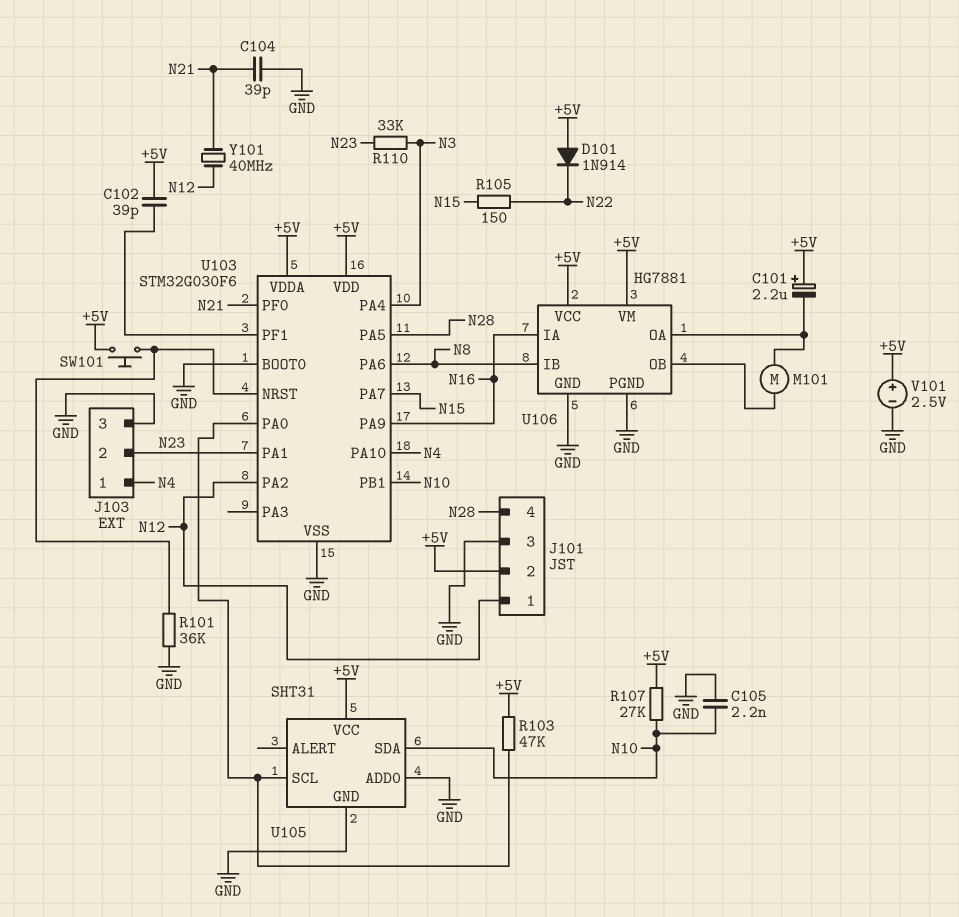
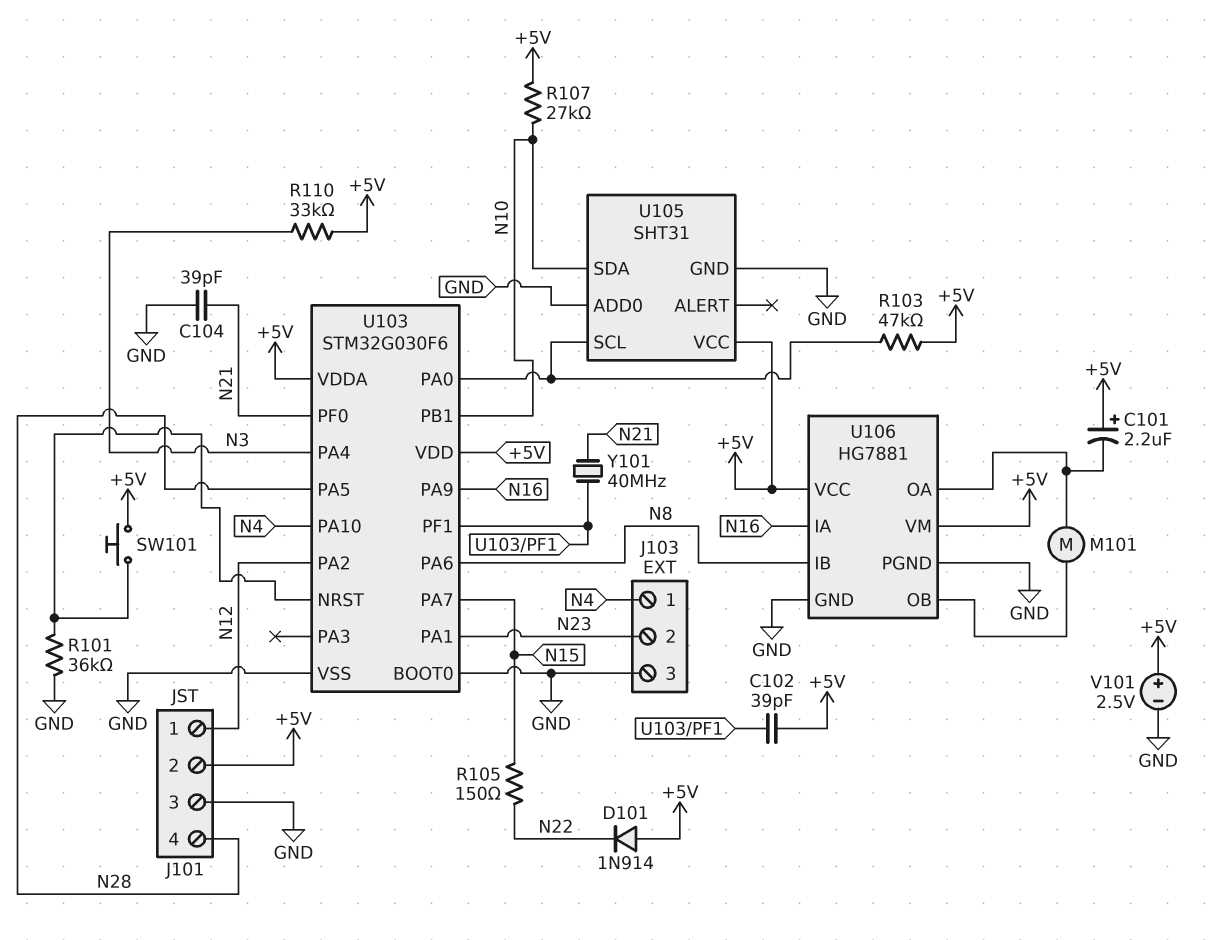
C105: 2.2nF (GND, N10) -> none
R110: 33k (N3, N23) -> 33k (+5V, N3)
Y101: 40MHz (N12, N21) -> 40MHz (N21, U103/PF1)

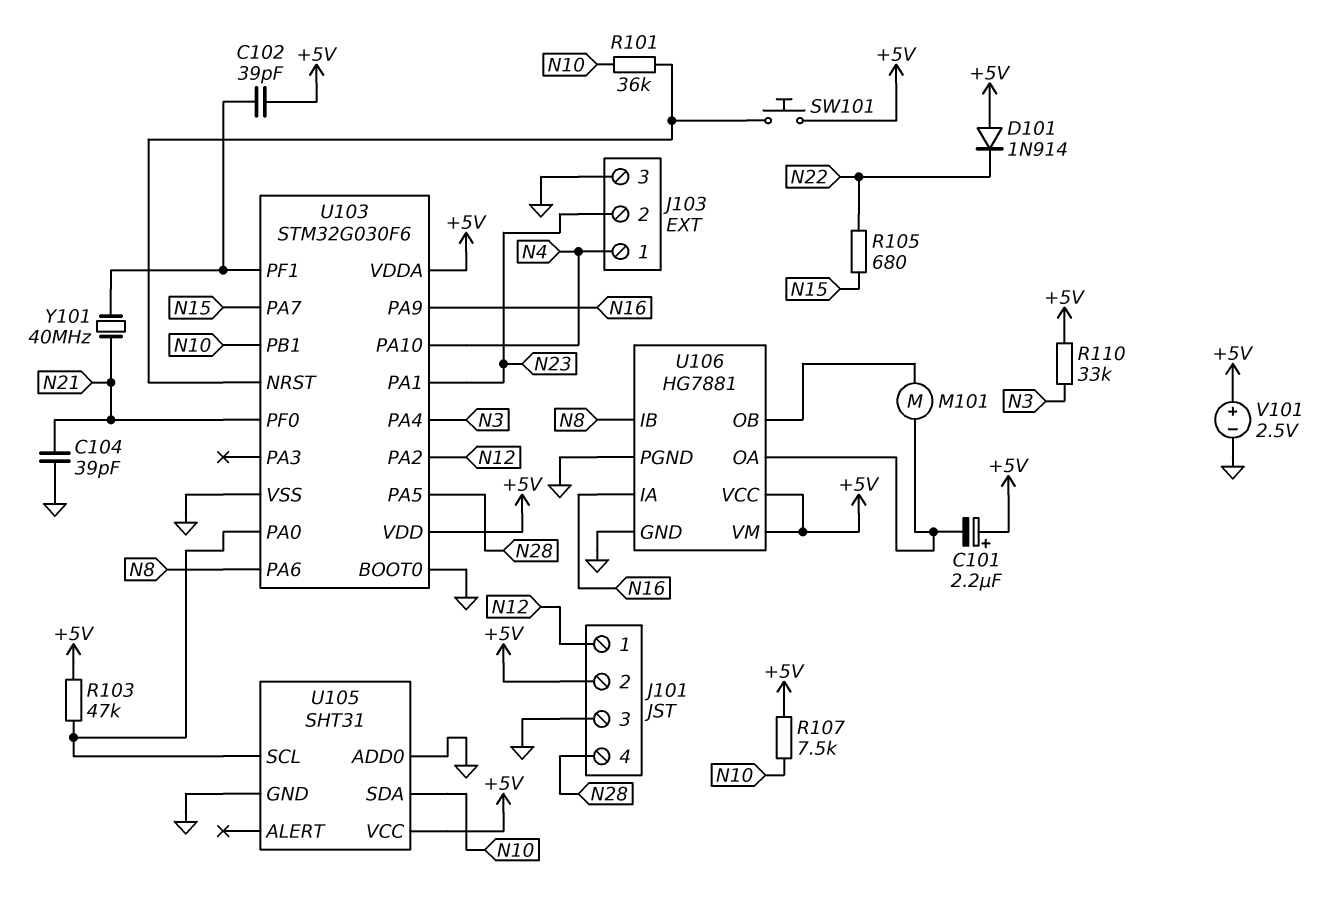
R101: 36k (GND, U103/NRST) -> 36k (N10, U103/NRST)
R105: 150 (N15, N22) -> 680 (N15, N22)
R107: 27k (+5V, N10) -> 7.5k (+5V, N10)

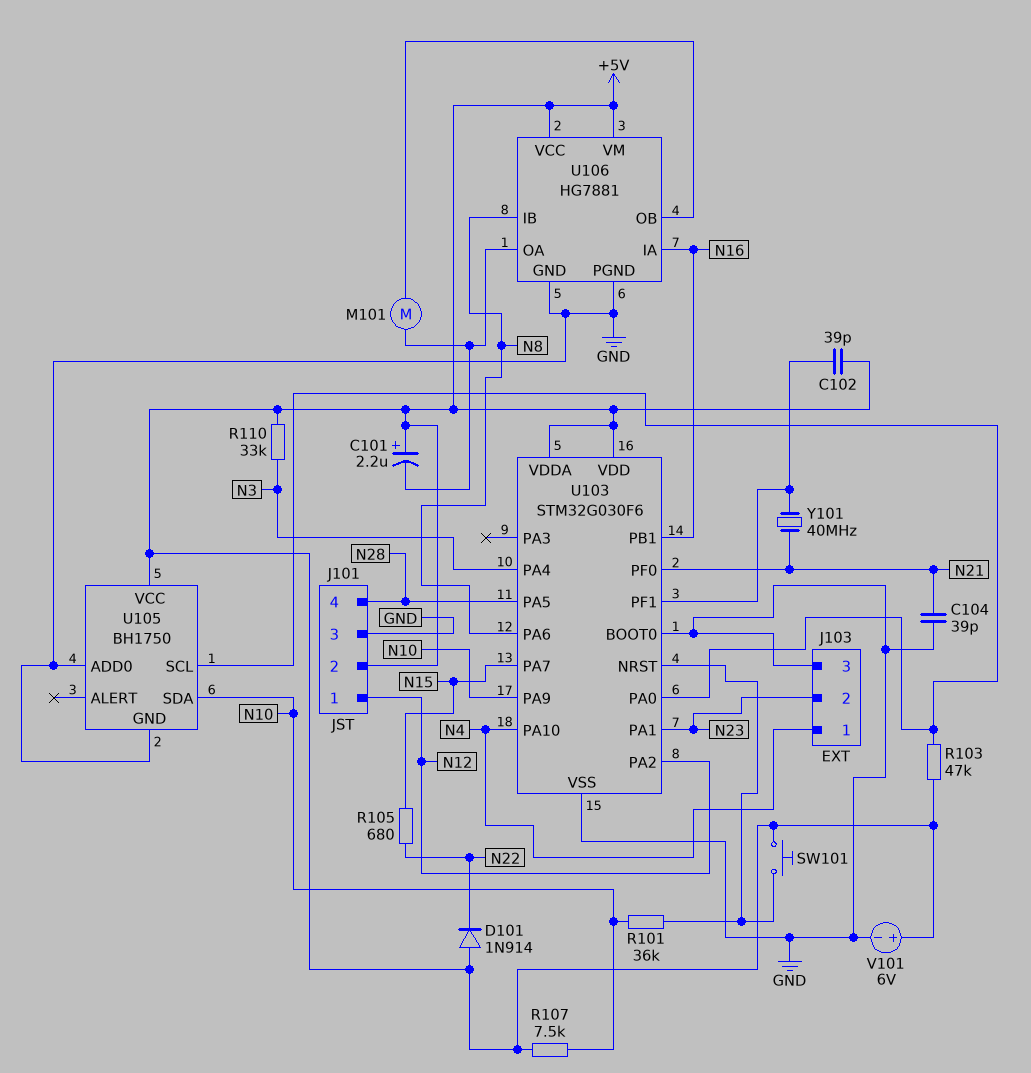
U103 pin PA9: N16 -> N10
U103 pin PB1: N10 -> N16
U105: SHT31 -> BH1750
V101: 2.5V (plus +5V, minus GND) -> 6V (plus +5V, minus GND)

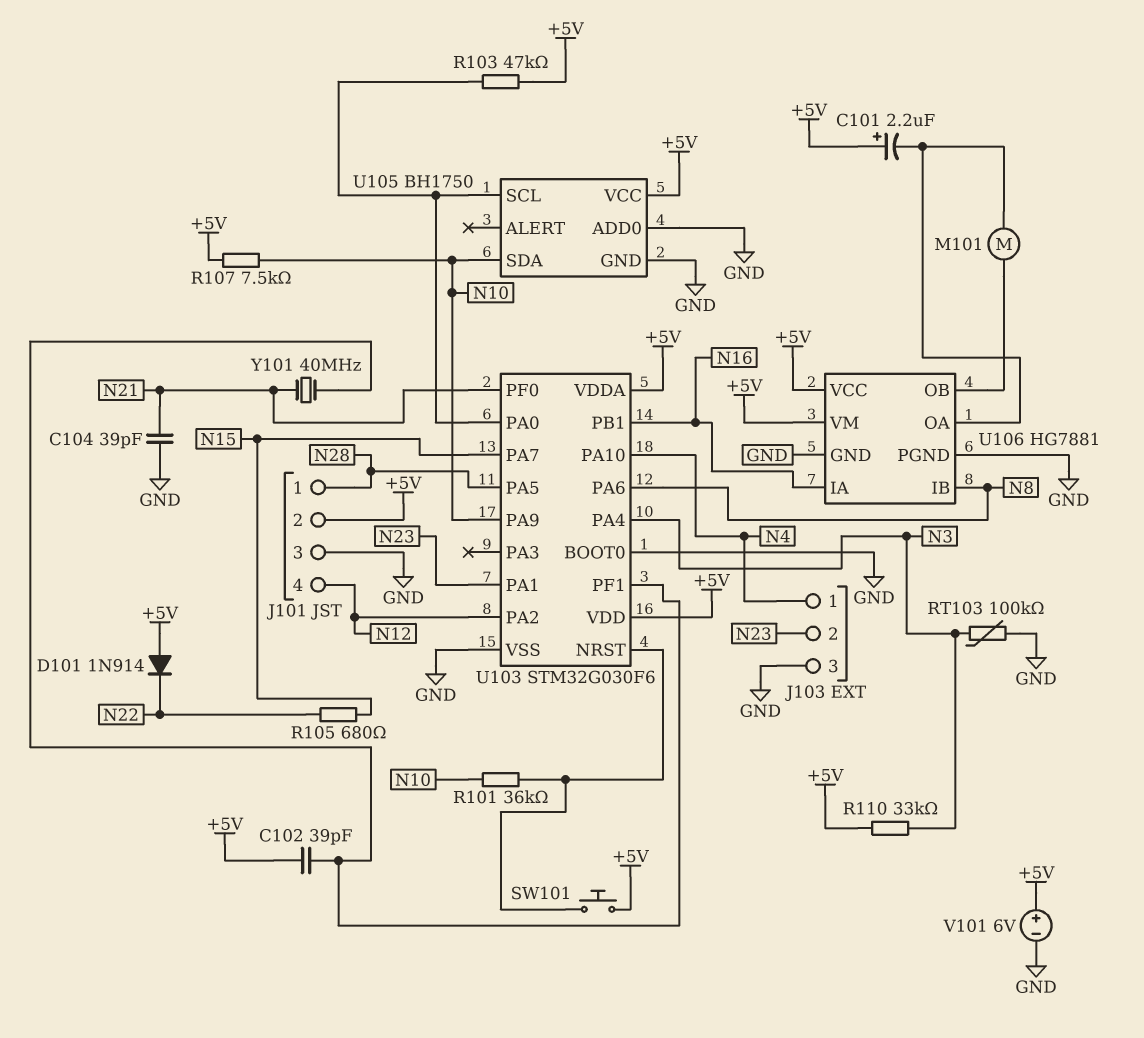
J101 pin 1: N12 -> N28
J101 pin 4: N28 -> N12
RT103: none -> 100k (GND, N3)

